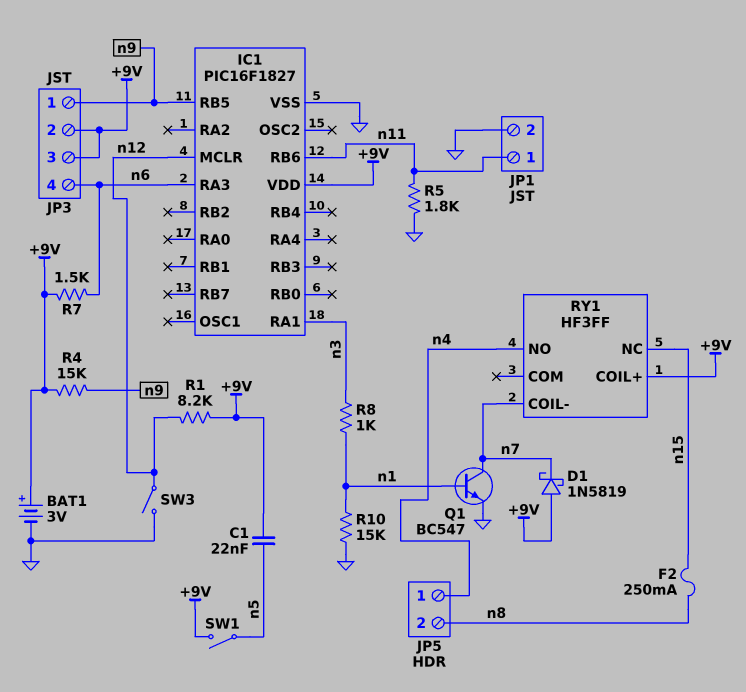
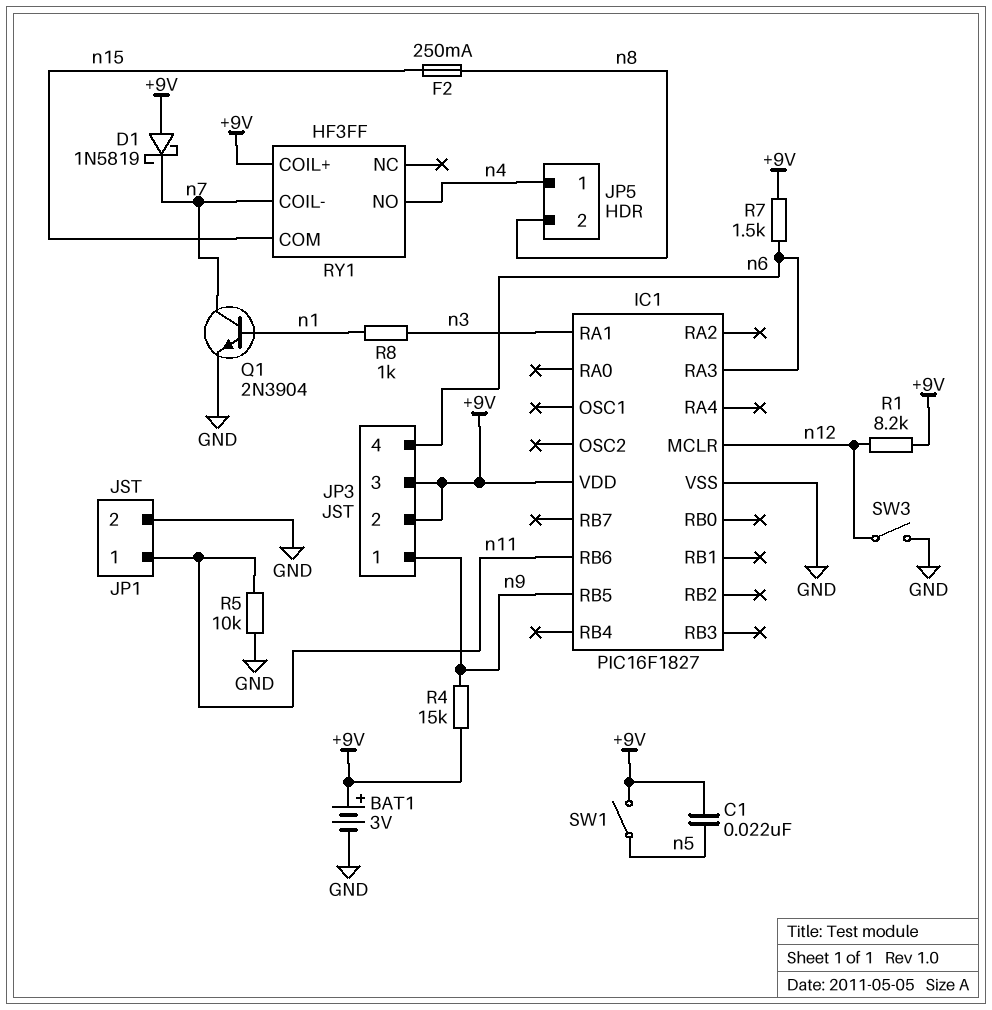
Q1: NPN BC547 (B n1, C n7, E GND) -> NPN 2N3904 (B n1, C n7, E GND)
R5: 1.8k (GND, n11) -> 10k (GND, n11)
R10: 15k (GND, n1) -> none
RY1 pin COM: none -> n15
RY1 pin NC: n15 -> none

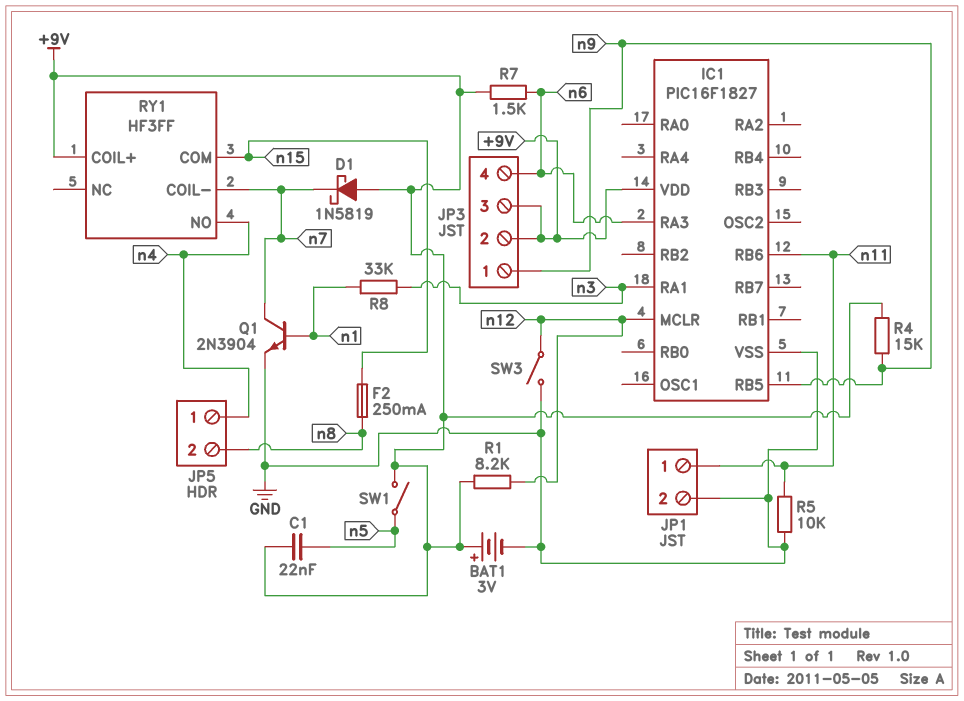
R8: 1k (n1, n3) -> 33k (n1, n3)

